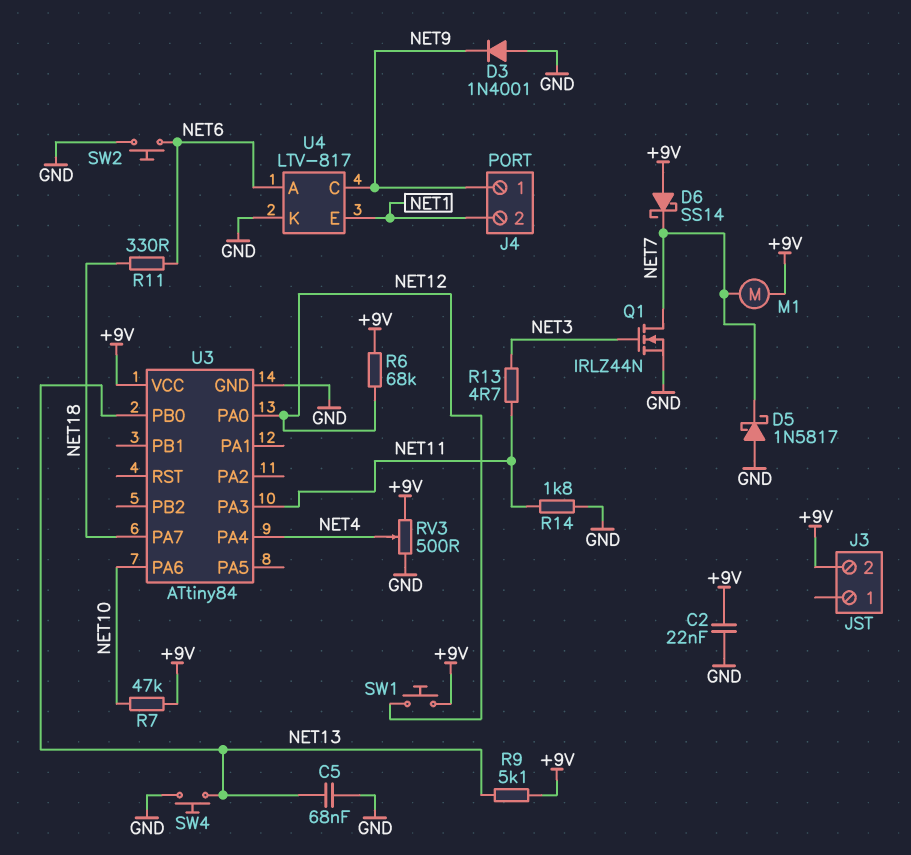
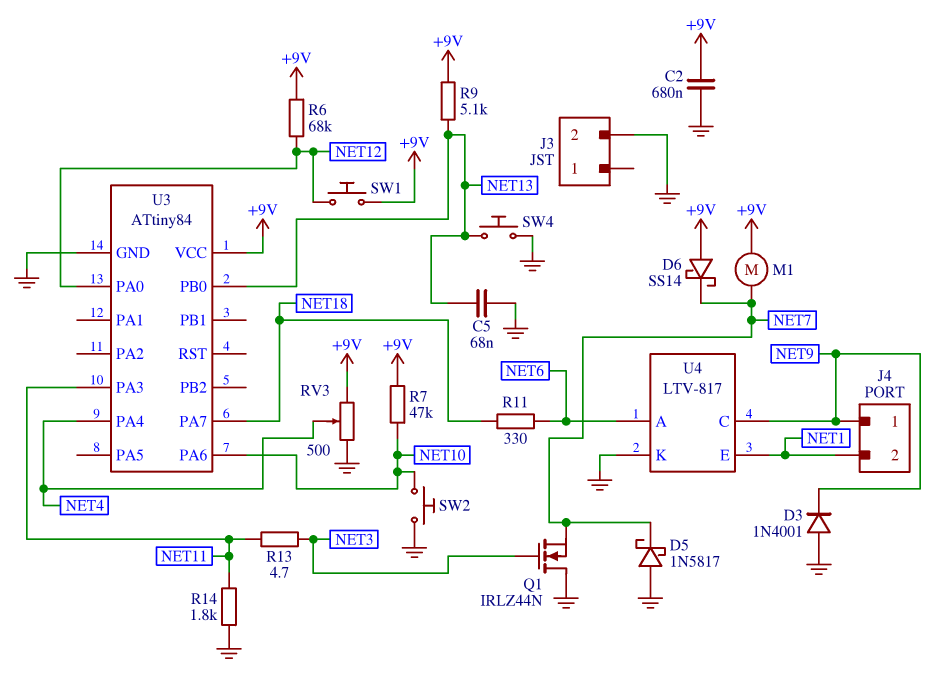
C2: 22nF (+9V, GND) -> 680nF (+9V, GND)
J3 pin 2: +9V -> GND
Q1: NMOS IRLZ44N (G NET3, D NET7, S GND) -> NMOS IRLZ44N (G NET3, D GND, S NET7)
SW2: button (GND, NET6) -> button (GND, NET10)

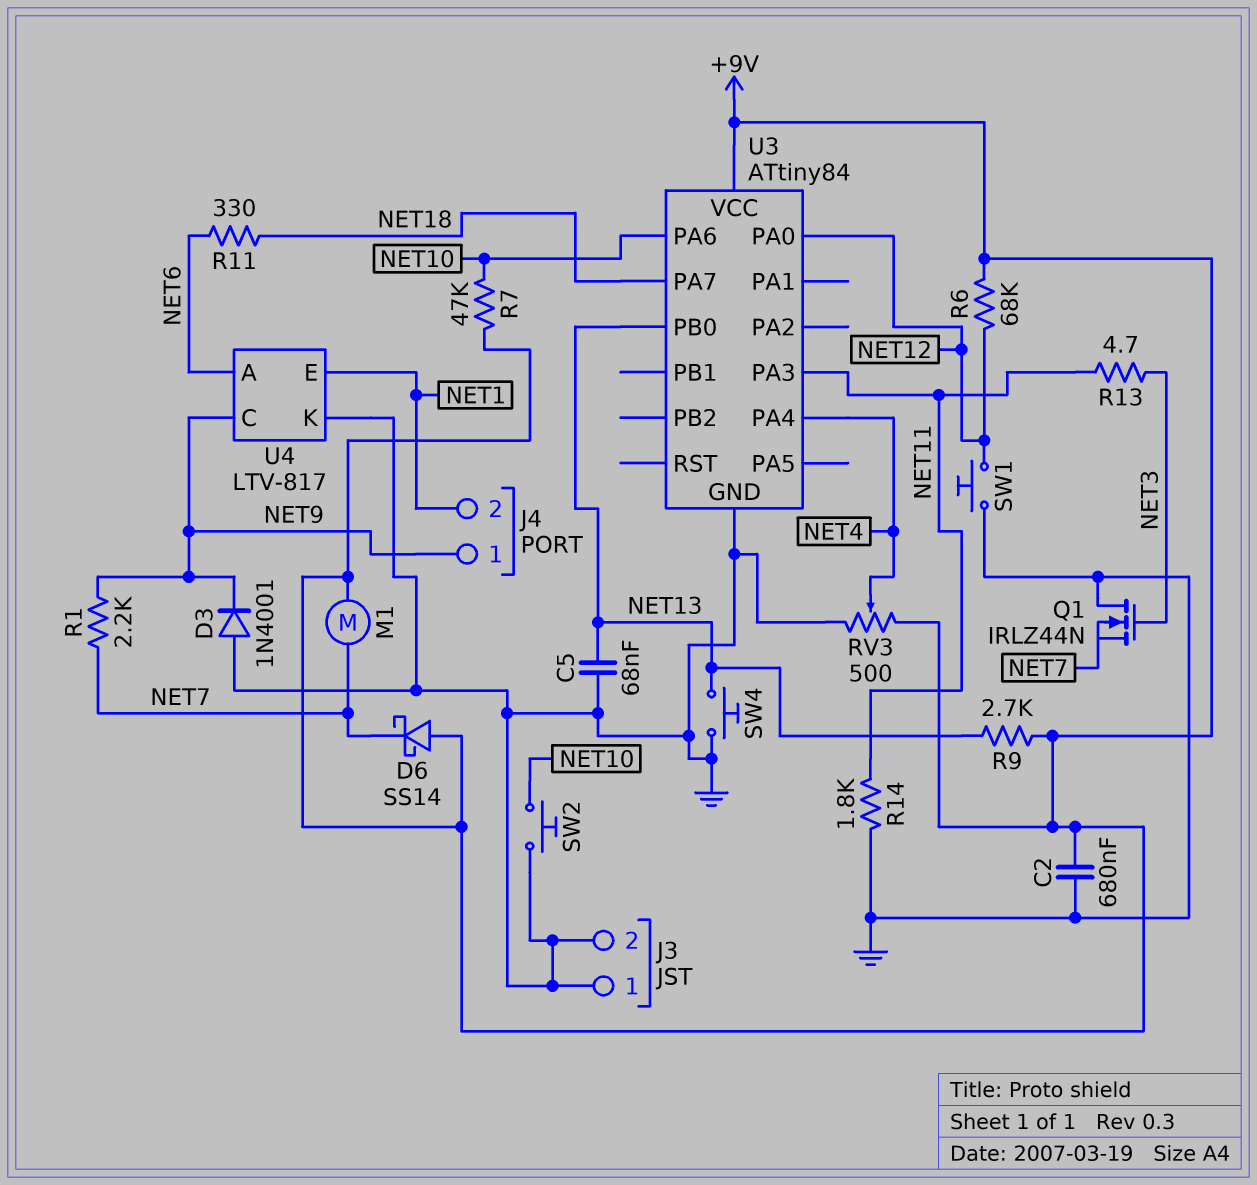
D5: schottky 1N5817 (A GND, K NET7) -> none
J3 pin 1: none -> GND
R1: none -> 2.2k (NET7, NET9)
R9: 5.1k (+9V, NET13) -> 2.7k (+9V, NET13)
SW1: button (+9V, NET12) -> button (GND, NET12)

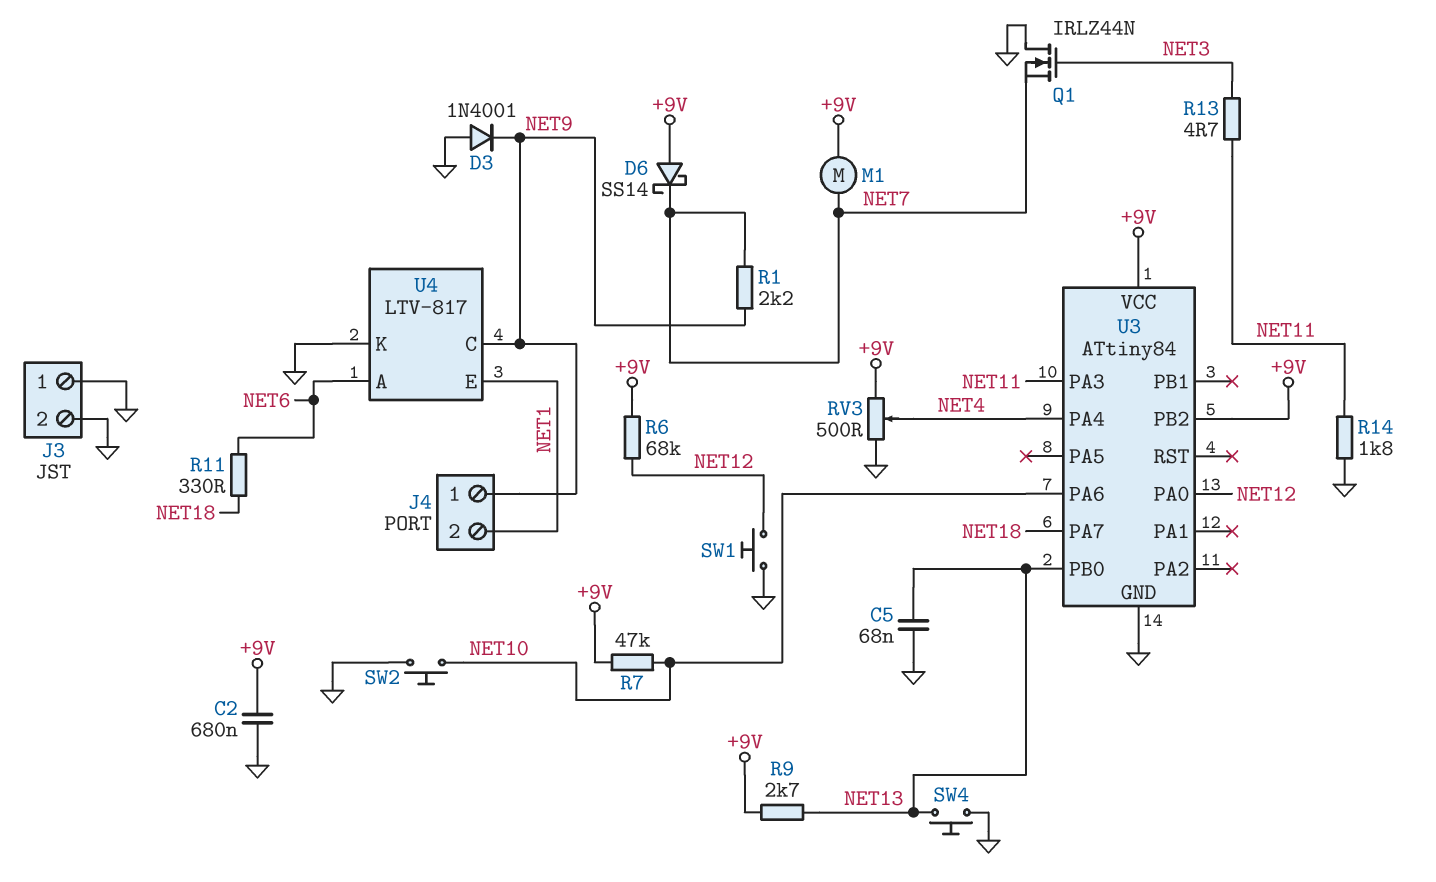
U3 pin PB2: none -> +9V

